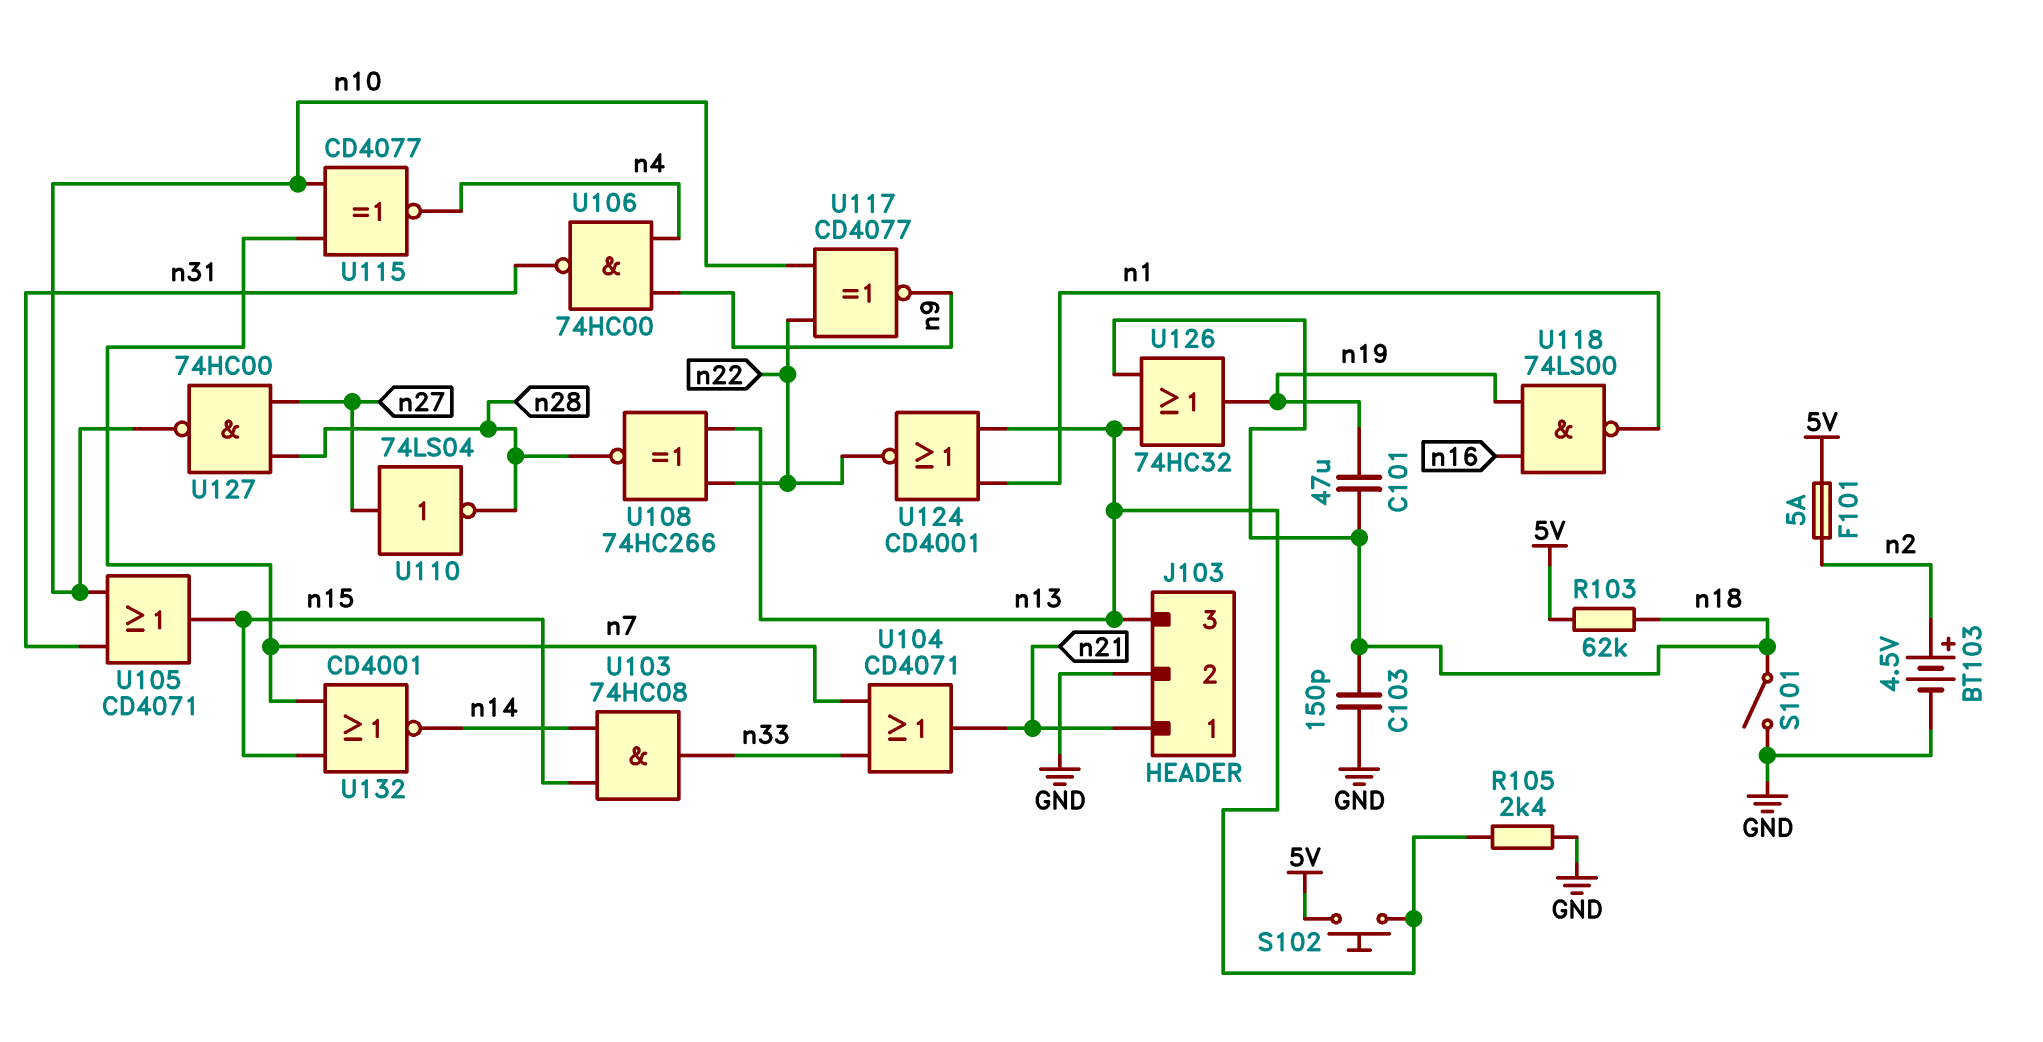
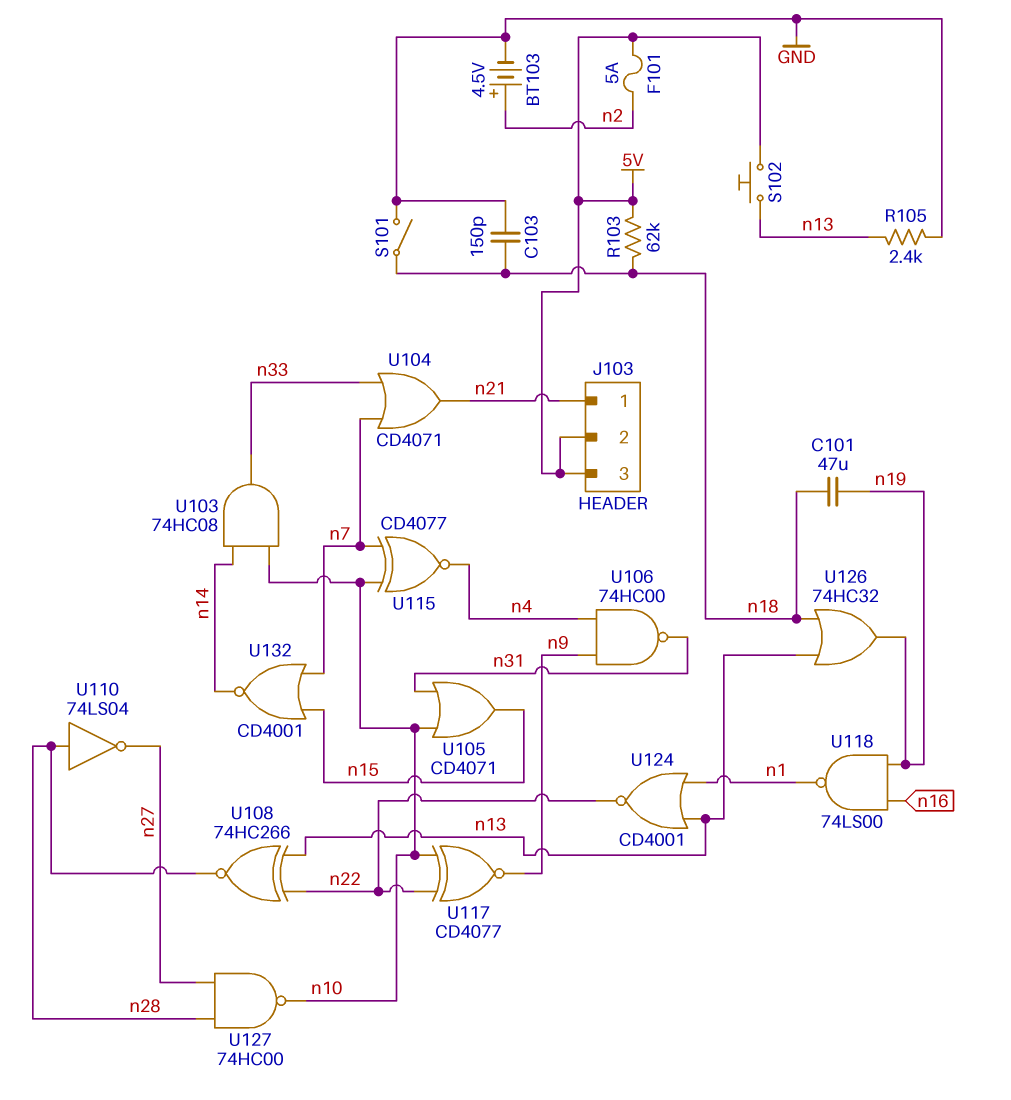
J103 pin 2: GND -> 5V
J103 pin 3: n13 -> 5V
U103: AND 74HC08 (in n14, in n15, out n33) -> AND 74HC08 (in n10, in n14, out n33)
U110: NOT 74LS04 (in n27, out n28) -> NOT 74LS04 (in n28, out n27)

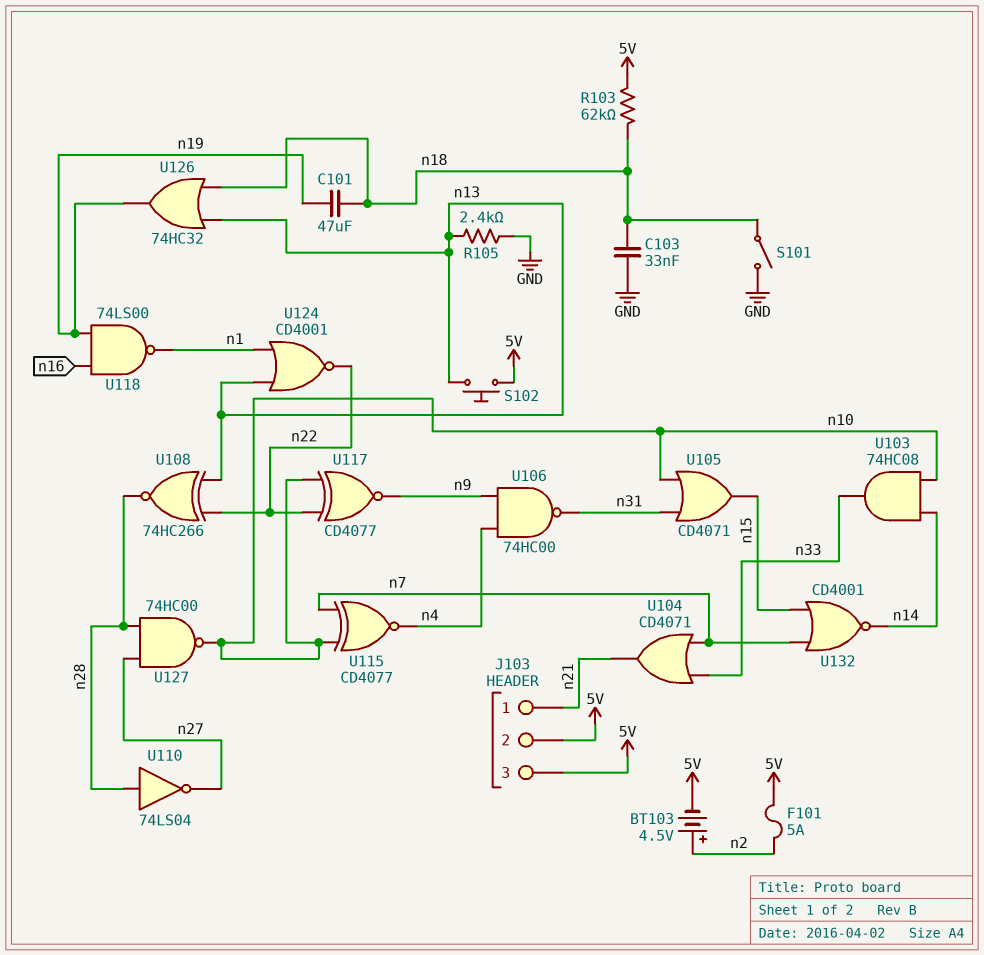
BT103: 4.5V (plus n2, minus GND) -> 4.5V (plus n2, minus 5V)
C103: 150pF (GND, n18) -> 33nF (GND, n18)

